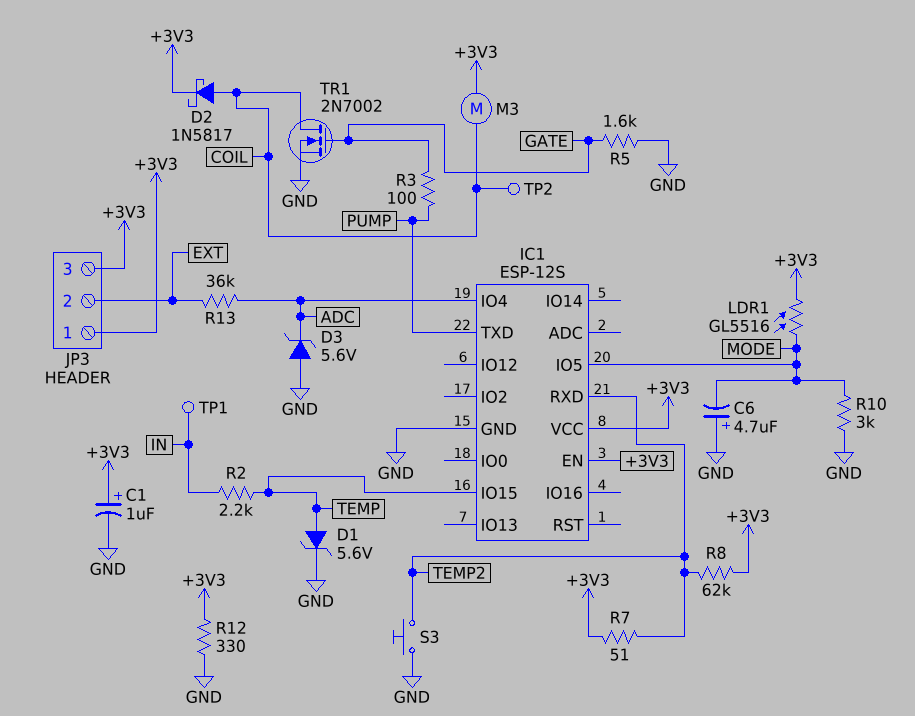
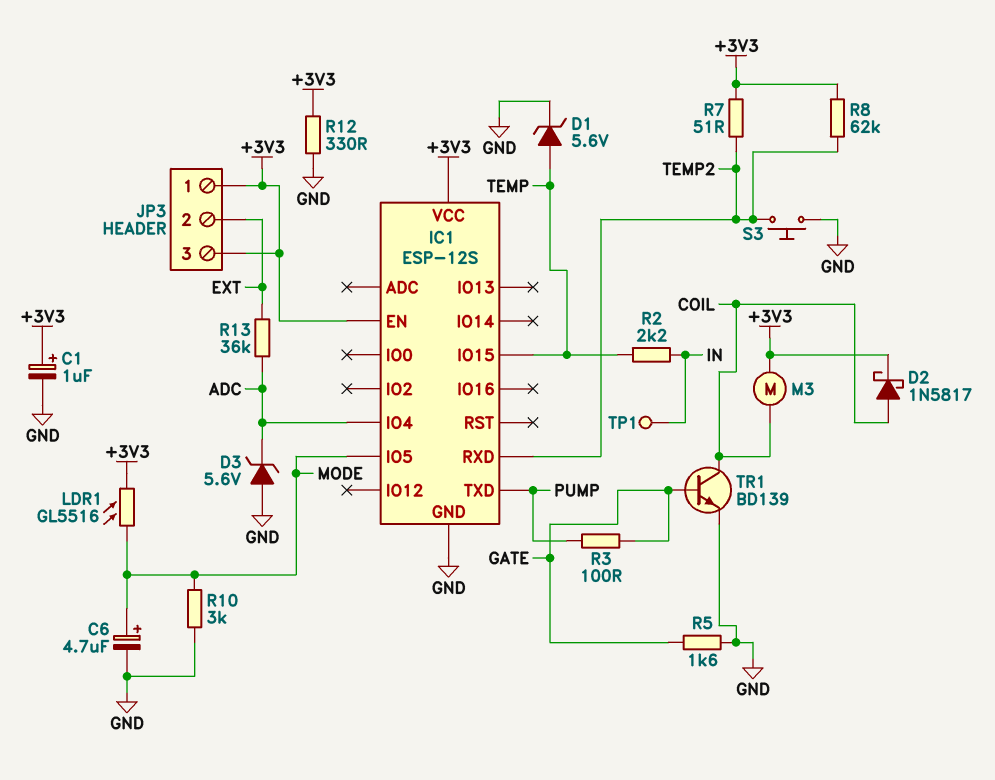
C6: 4.7uF (plus GND, minus MODE) -> 4.7uF (plus MODE, minus GND)
TP2: test point (COIL) -> none
TR1: NMOS 2N7002 (G GATE, D COIL, S GND) -> NPN BD139 (B GATE, C COIL, E GND)

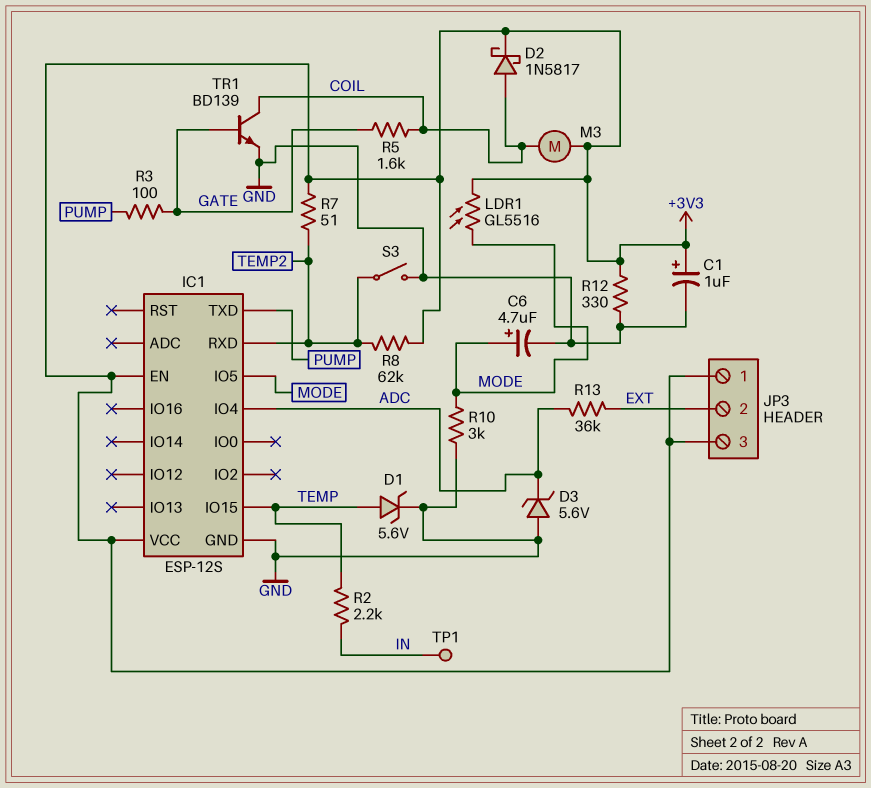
R5: 1.6k (GATE, GND) -> 1.6k (COIL, GATE)
S3: button (GND, TEMP2) -> switch (GND, TEMP2)

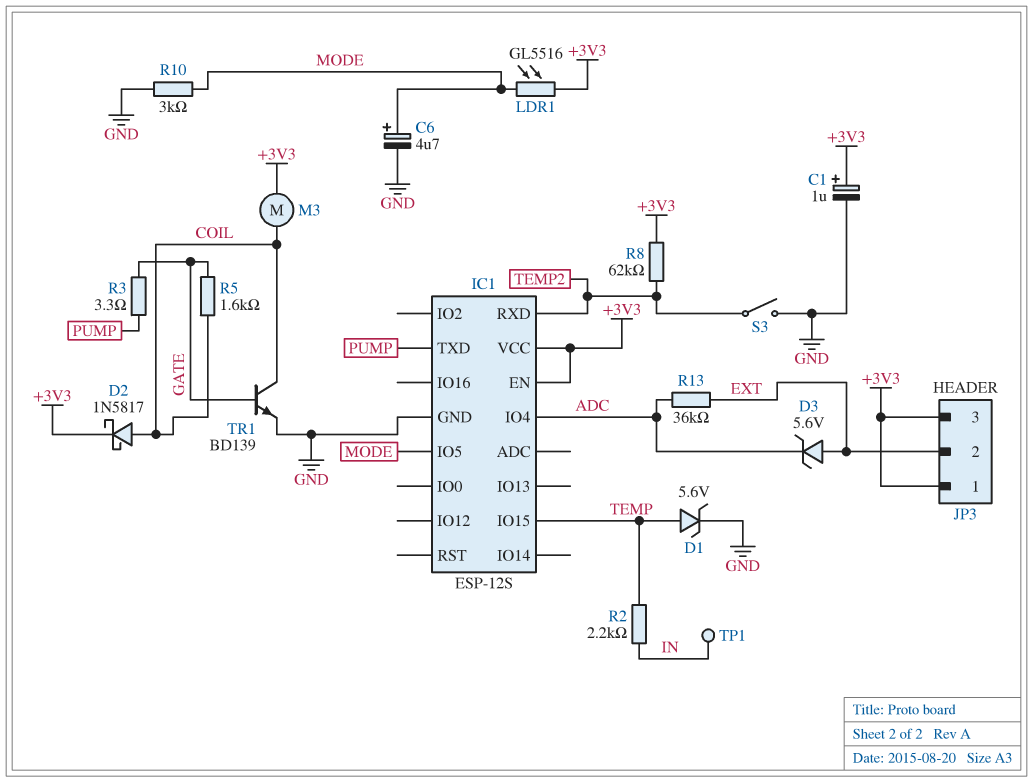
D3: zener 5.6V (A GND, K ADC) -> zener 5.6V (A EXT, K ADC)
R3: 100 (GATE, PUMP) -> 3.3 (GATE, PUMP)
R7: 51 (+3V3, TEMP2) -> none
R12: 330 (+3V3, GND) -> none

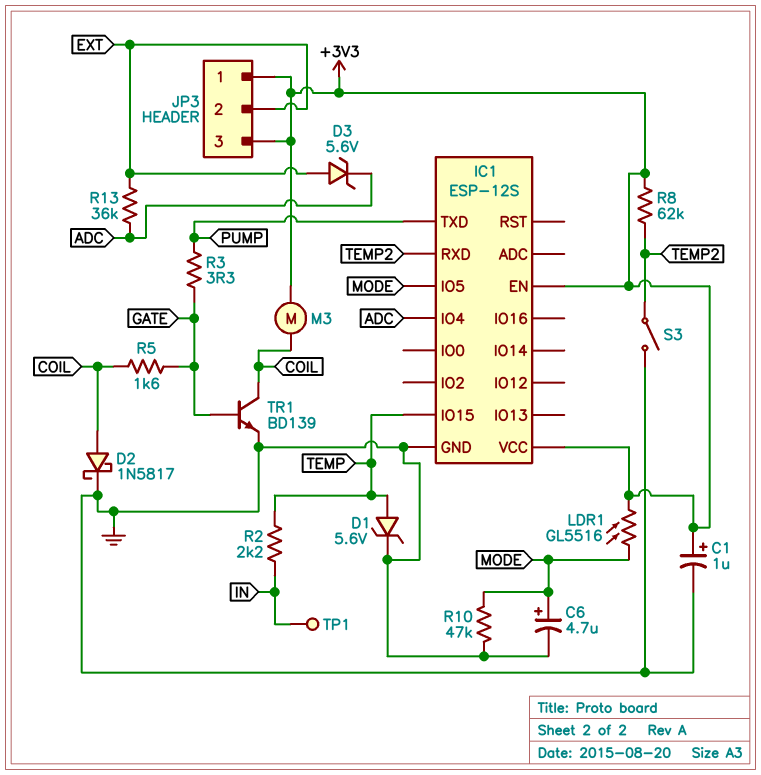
D2: schottky 1N5817 (A COIL, K +3V3) -> schottky 1N5817 (A COIL, K GND)
R10: 3k (GND, MODE) -> 47k (GND, MODE)

